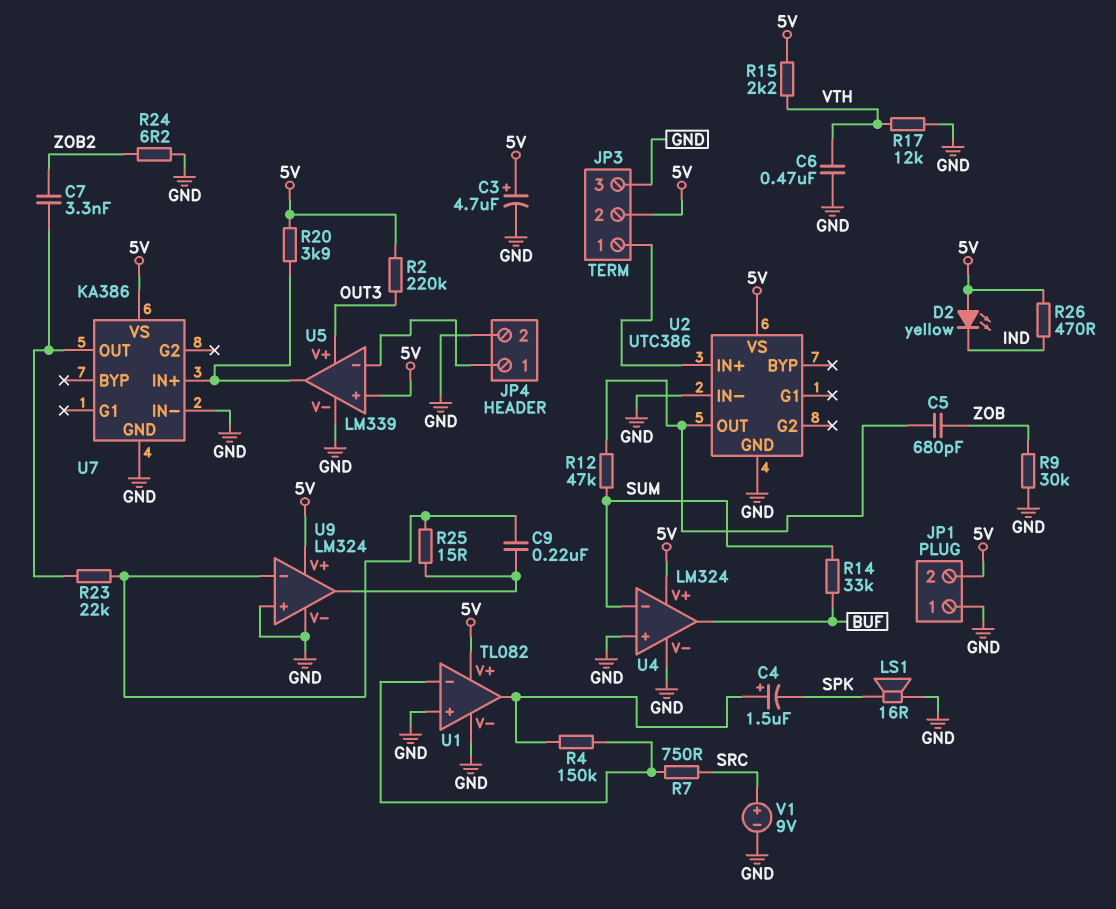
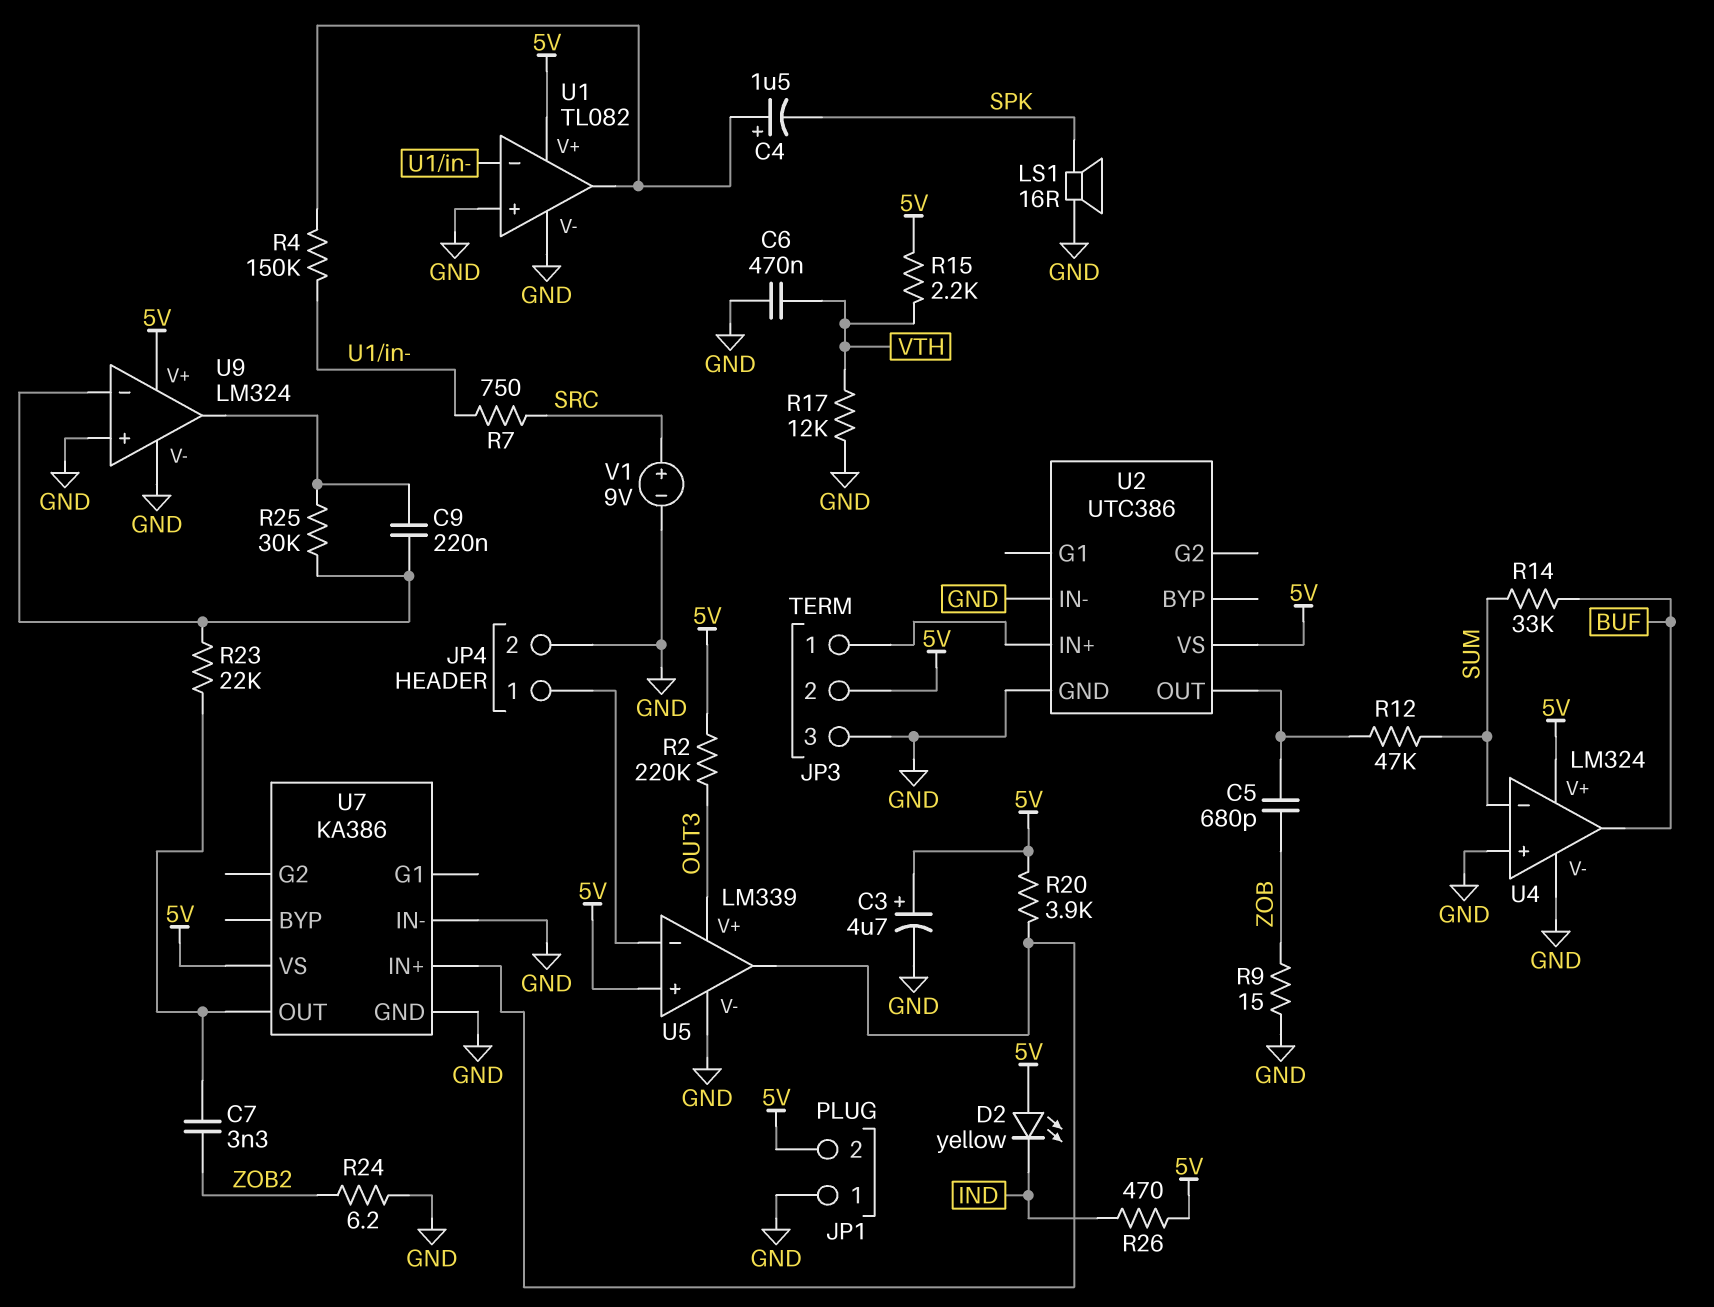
R9: 30k (GND, ZOB) -> 15 (GND, ZOB)
R25: 15 (U9/in-, U9/out) -> 30k (U9/in-, U9/out)

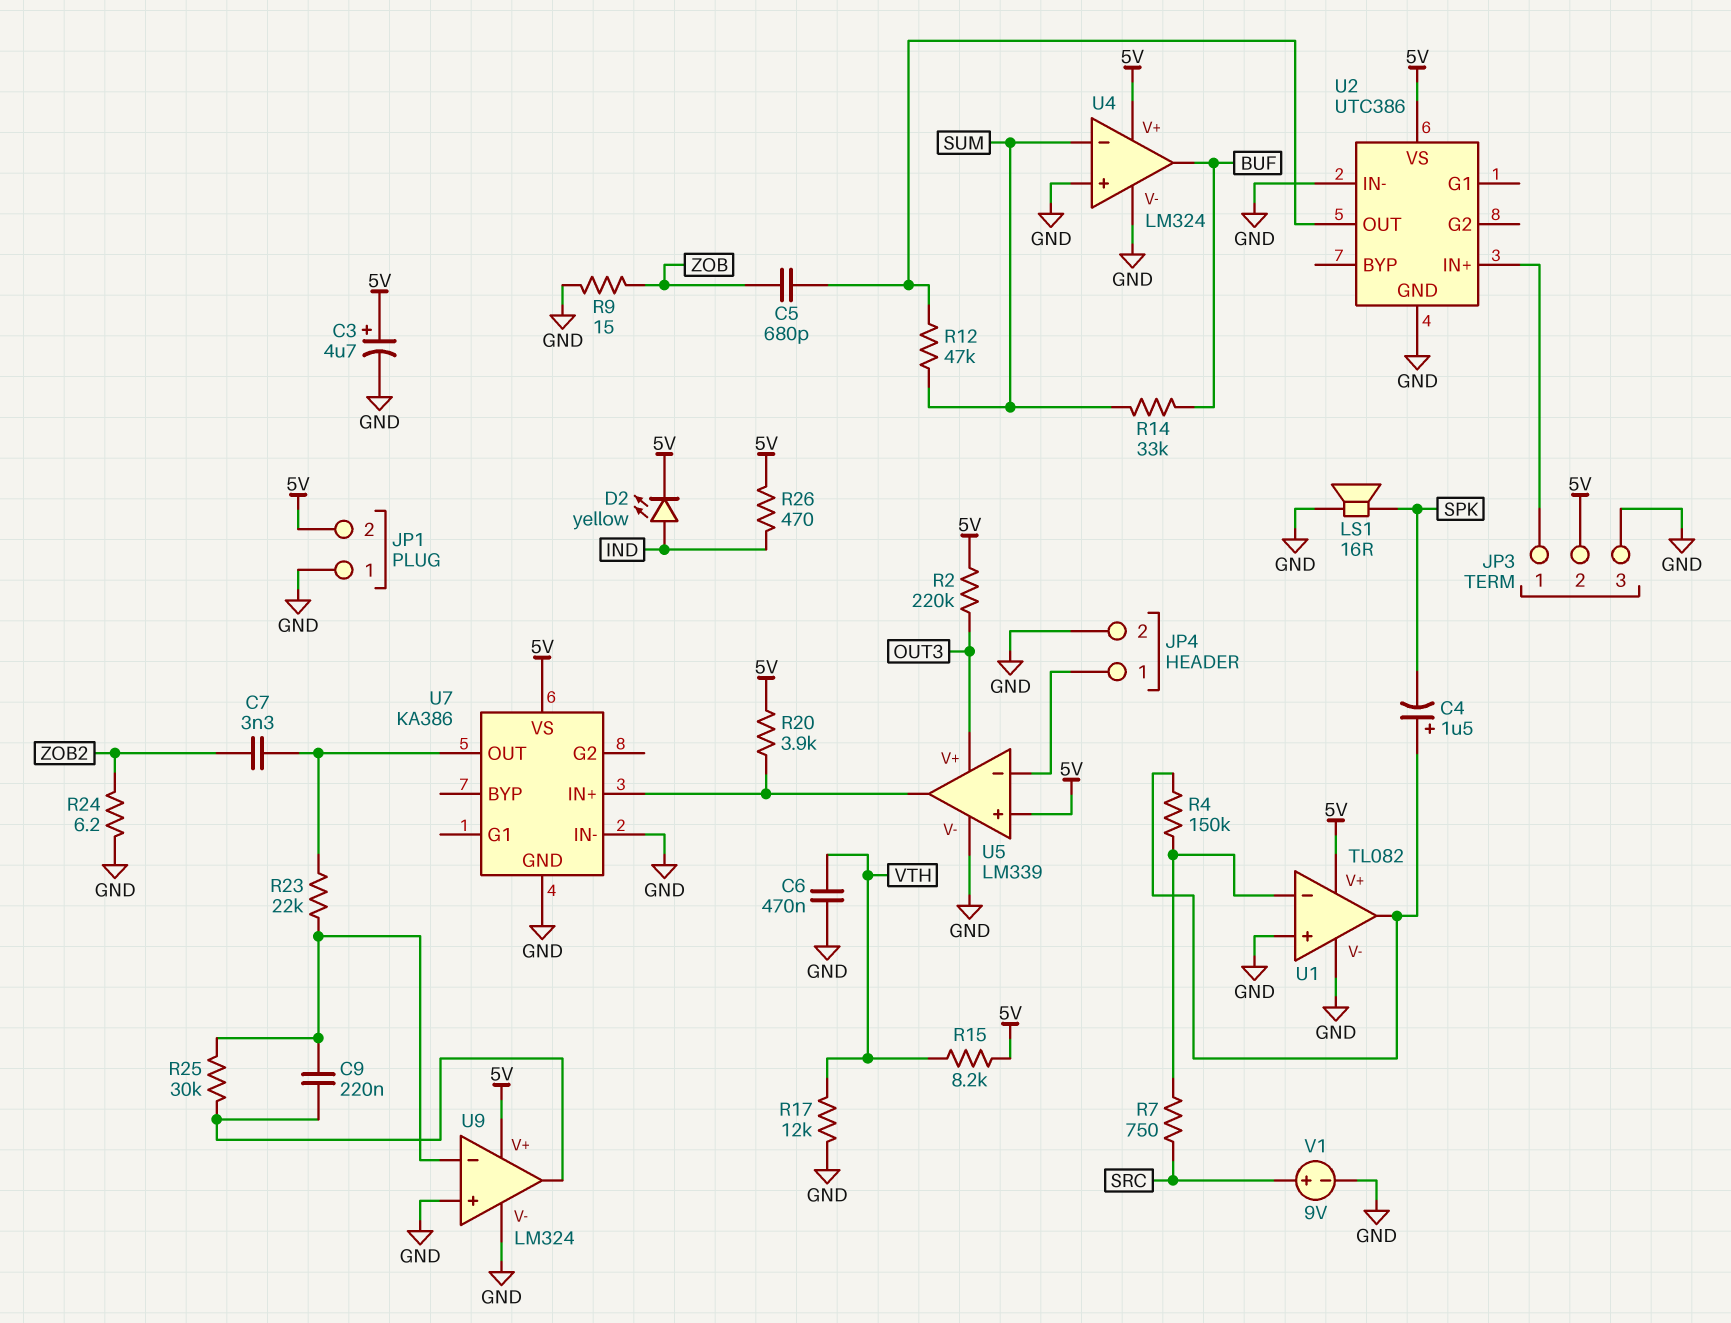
D2: LED yellow (A 5V, K IND) -> LED yellow (A IND, K 5V)
R15: 2.2k (5V, VTH) -> 8.2k (5V, VTH)

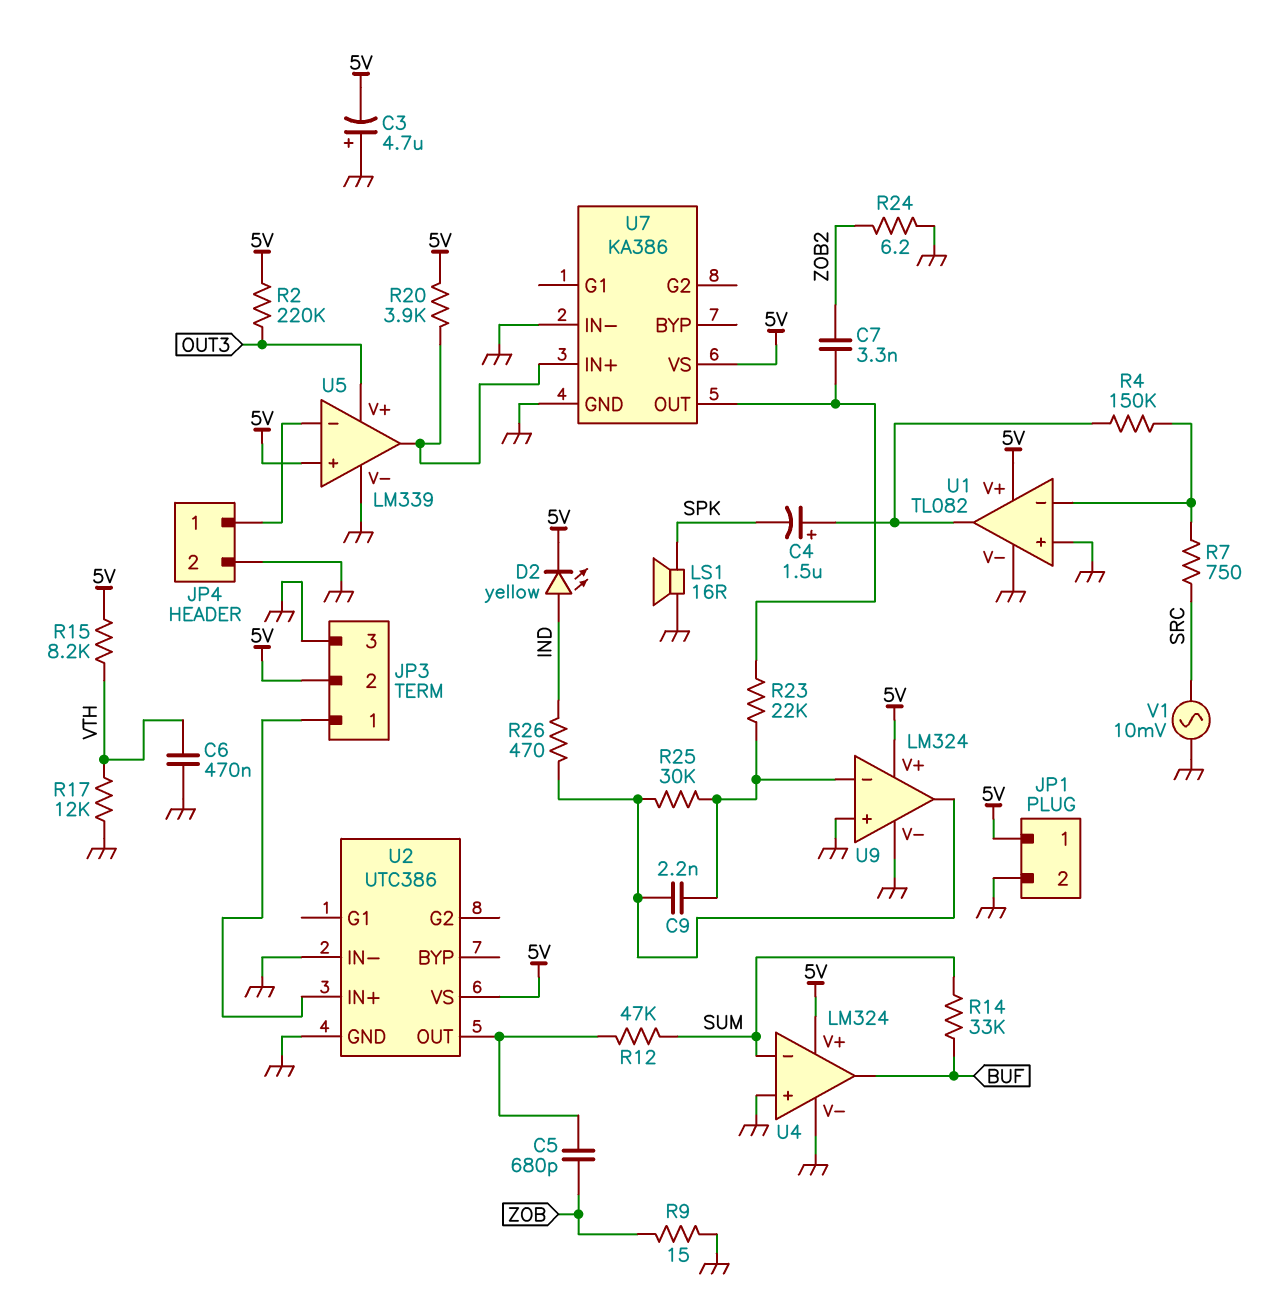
C3: 4.7uF (plus 5V, minus GND) -> 4.7uF (plus GND, minus 5V)
C9: 220nF (U9/in-, U9/out) -> 2.2nF (U9/in-, U9/out)
JP1 pin 1: GND -> 5V
JP1 pin 2: 5V -> GND
R26: 470 (5V, IND) -> 470 (IND, U9/out)
V1: 9V (plus SRC, minus GND) -> AC 10mV (GND, SRC)

